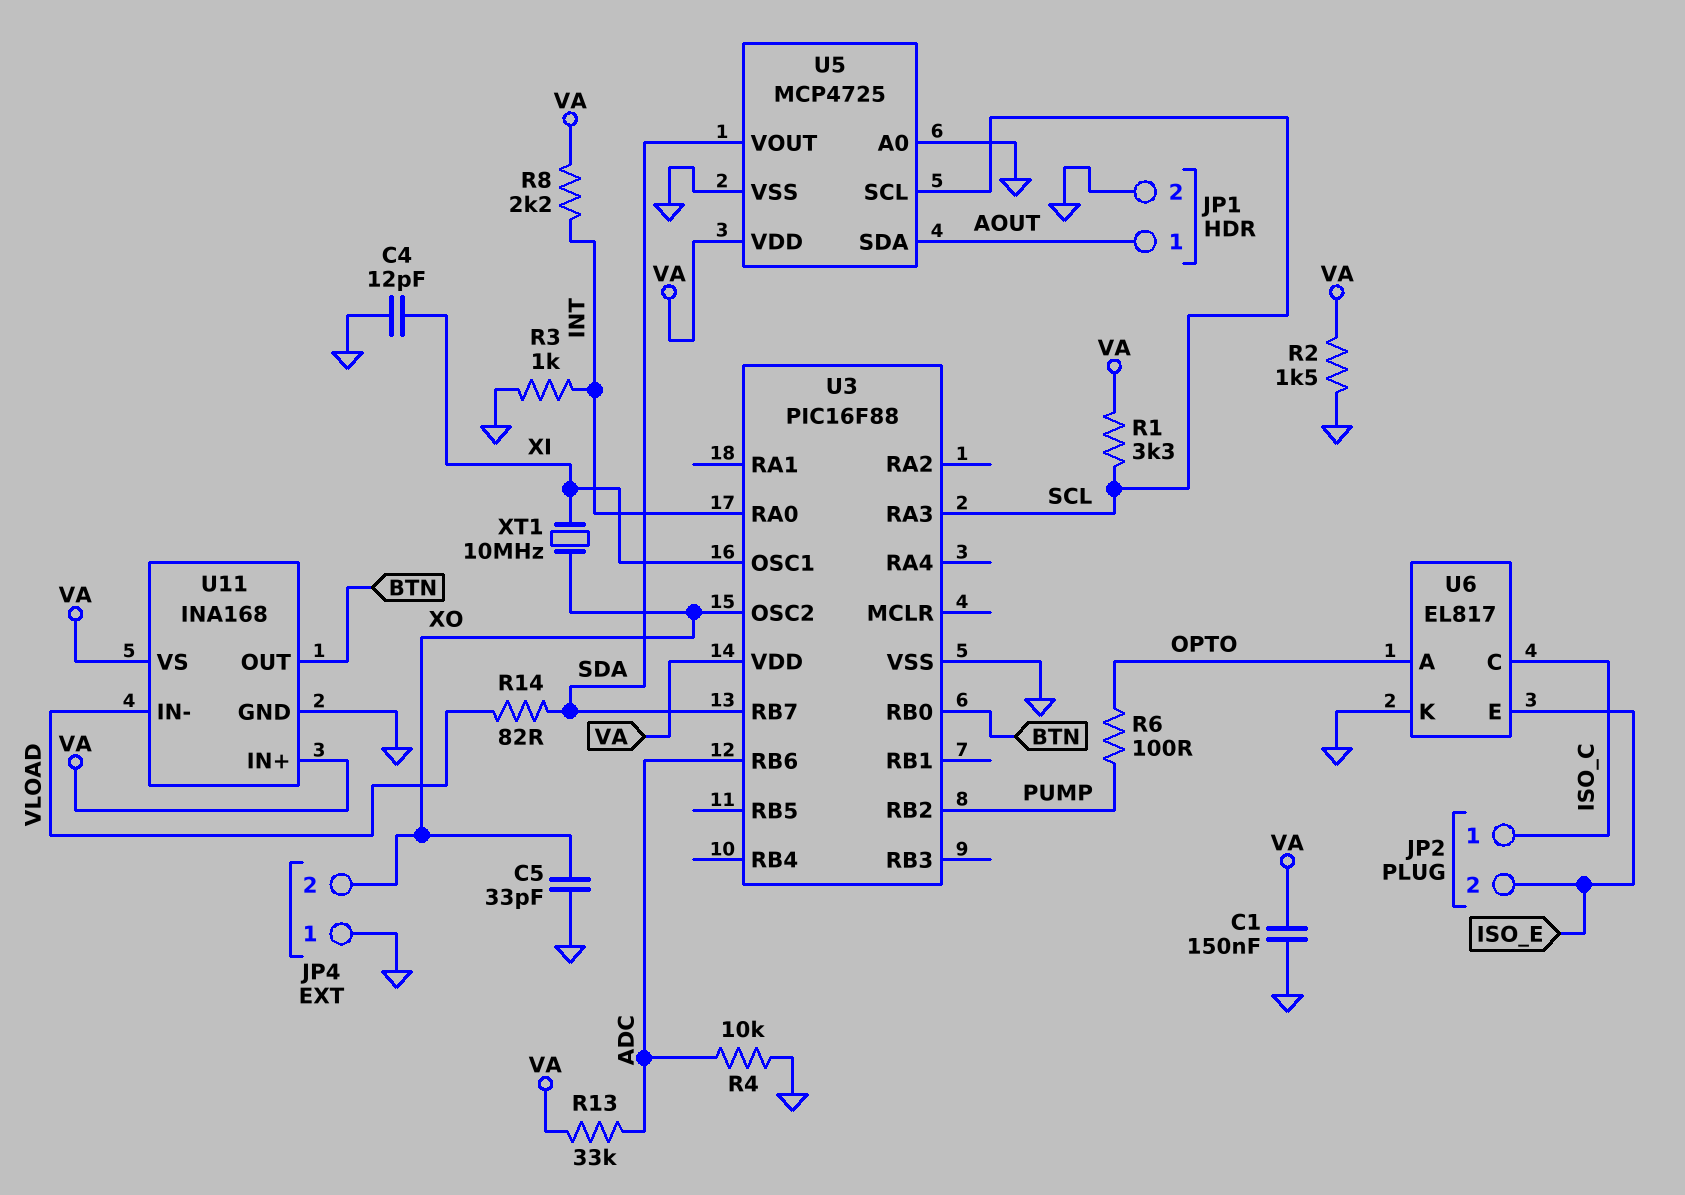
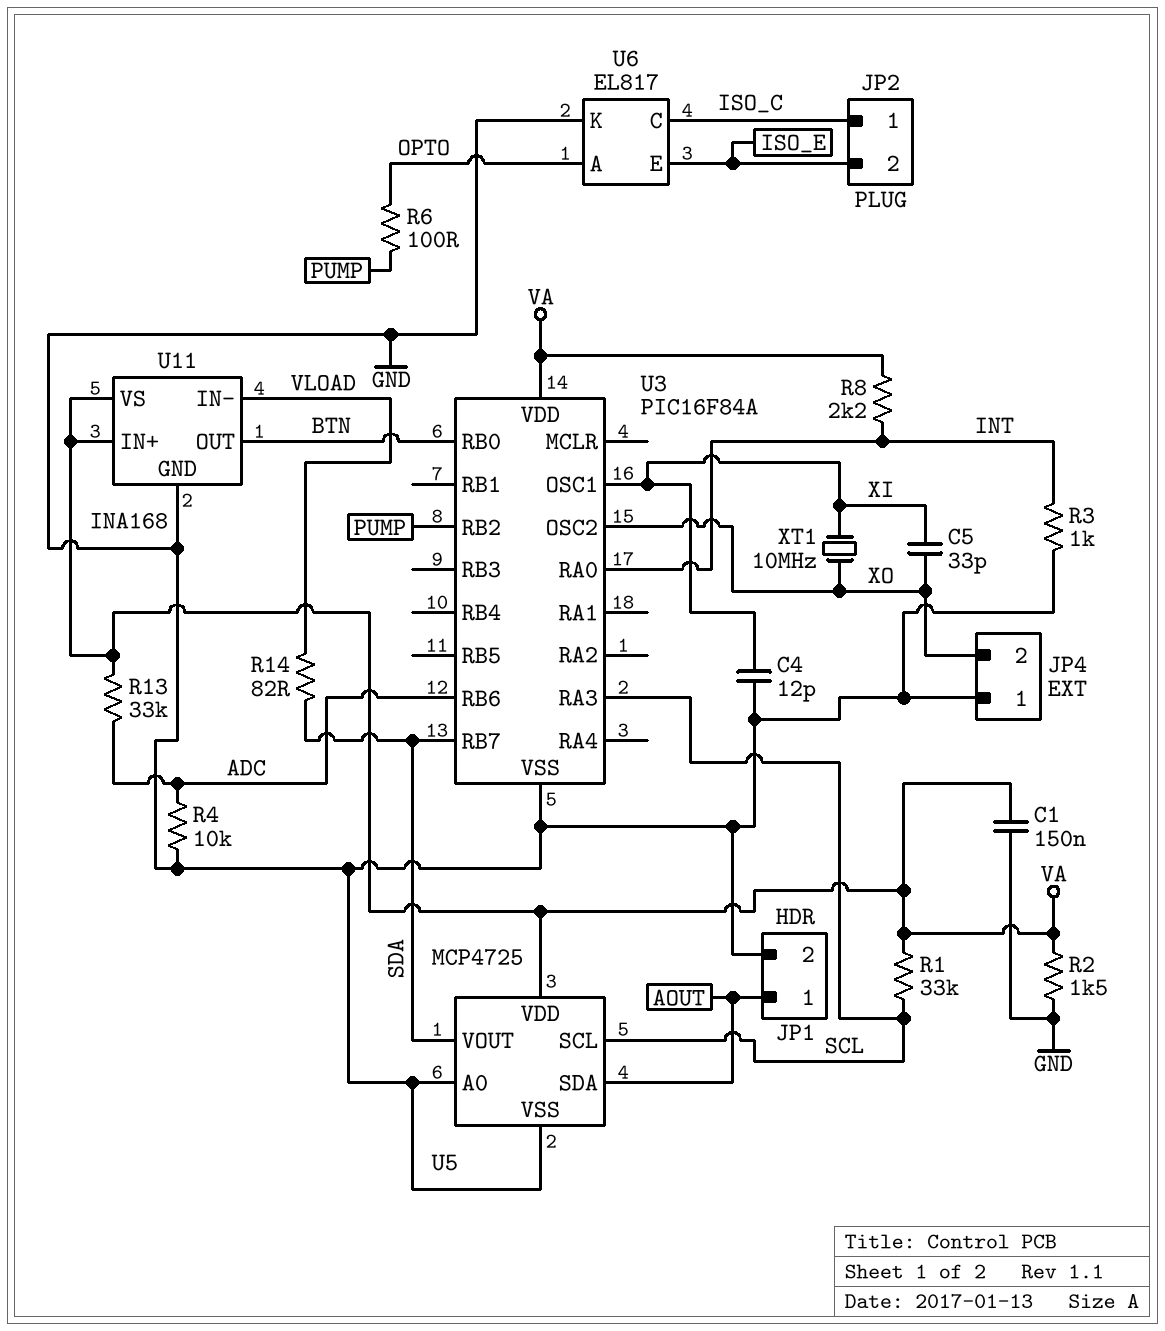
C5: 33pF (GND, XO) -> 33pF (XI, XO)
R1: 3.3k (SCL, VA) -> 33k (SCL, VA)
U3: PIC16F88 -> PIC16F84A

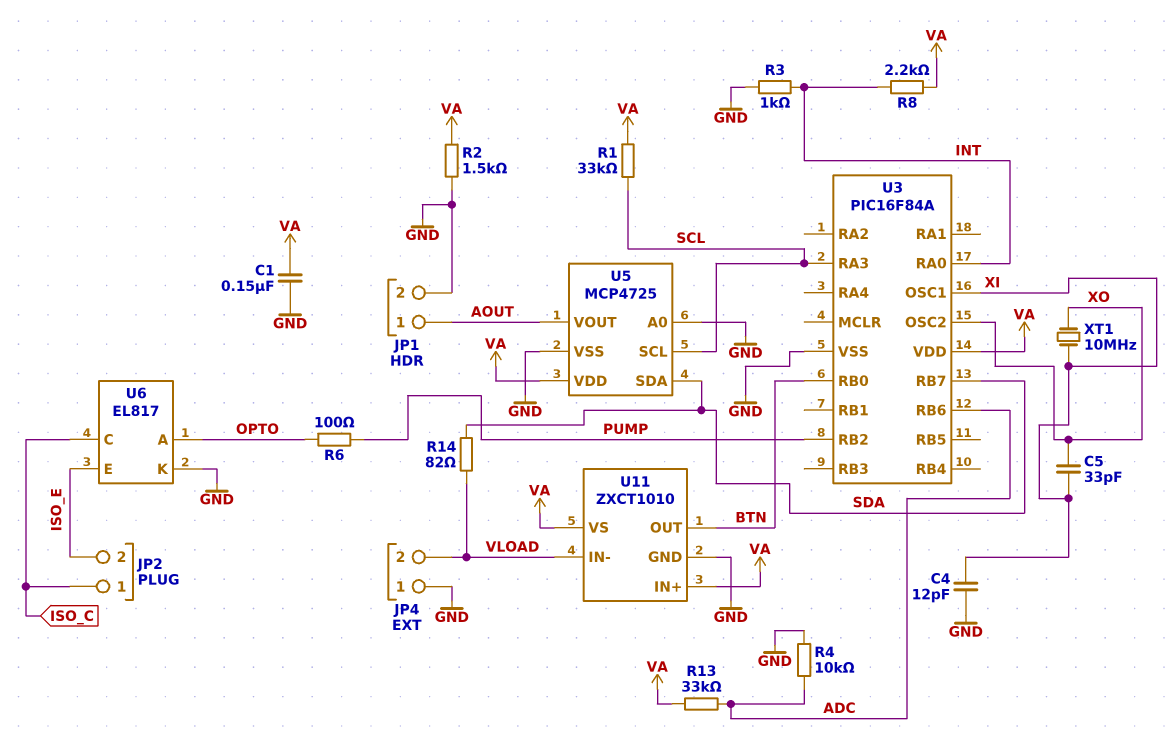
JP4 pin 2: XO -> VLOAD
U5 pin SDA: AOUT -> SDA
U5 pin VOUT: SDA -> AOUT
U11: INA168 -> ZXCT1010

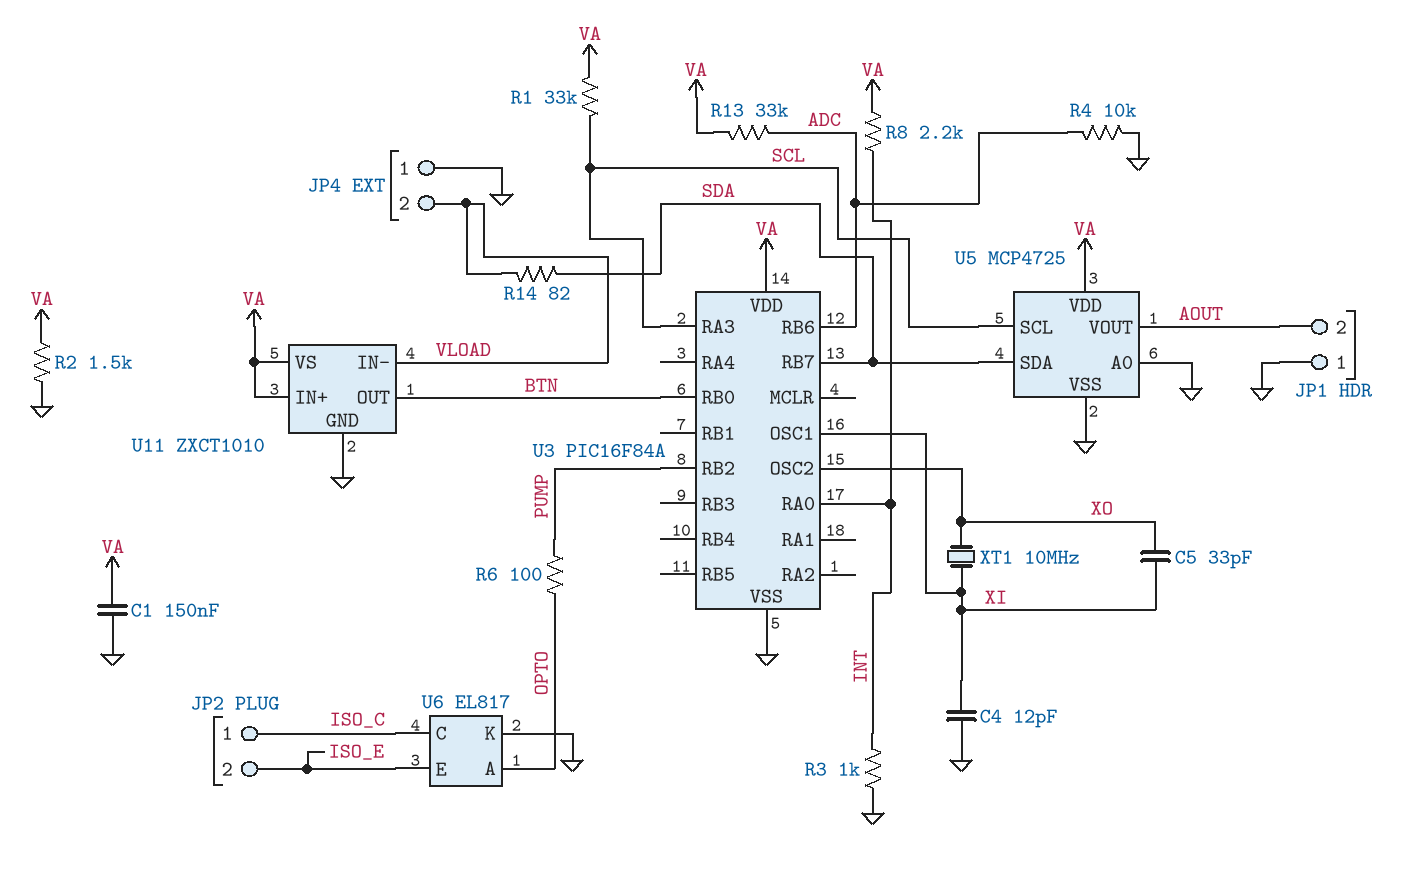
JP1 pin 1: AOUT -> GND
JP1 pin 2: GND -> AOUT

